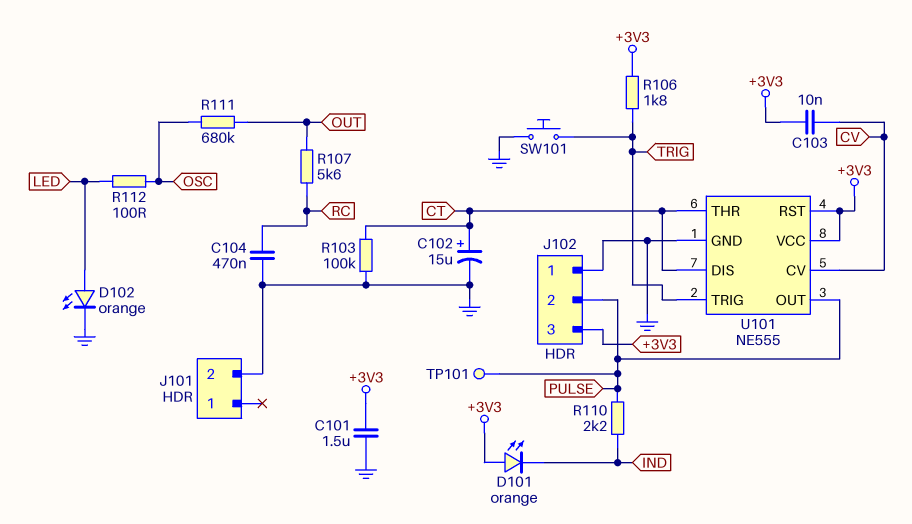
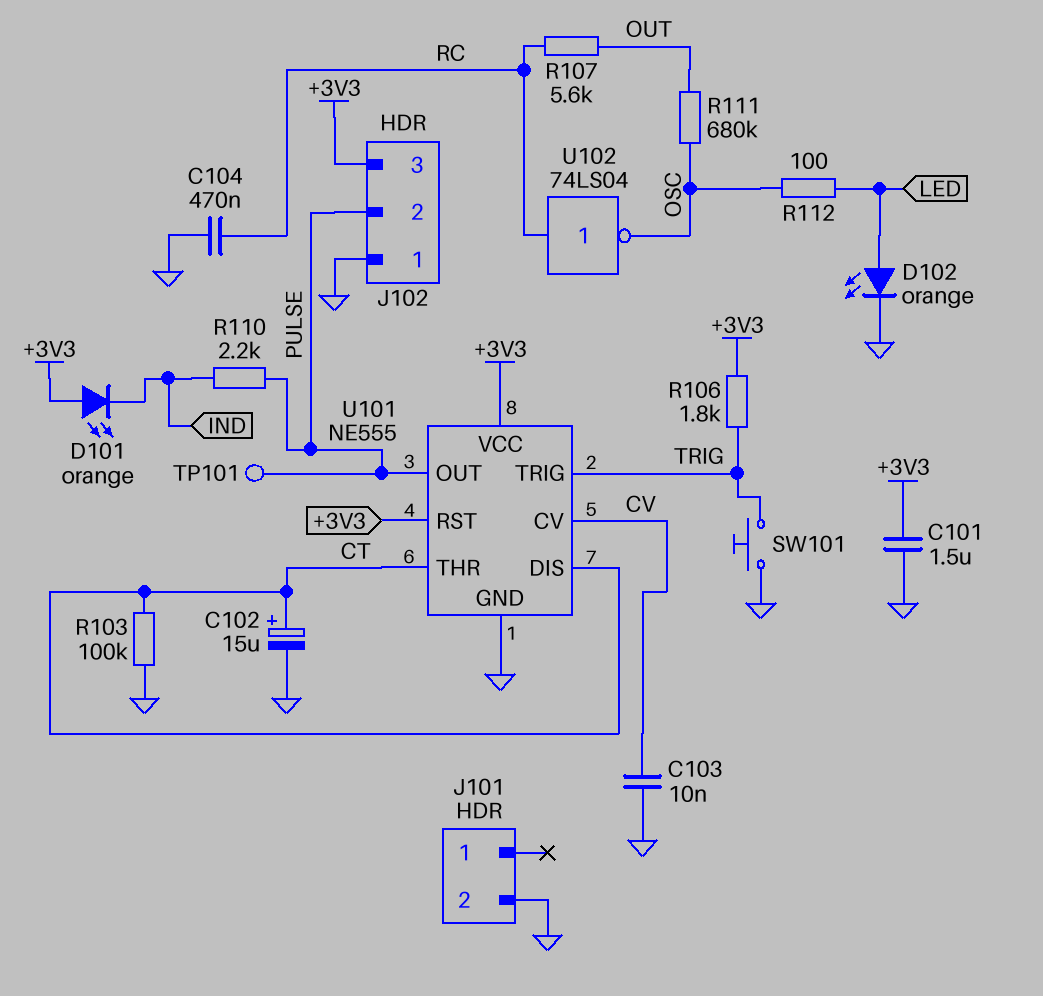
C103: 10nF (+3V3, CV) -> 10nF (CV, GND)
U102: none -> NOT 74LS04 (in RC, out OSC)

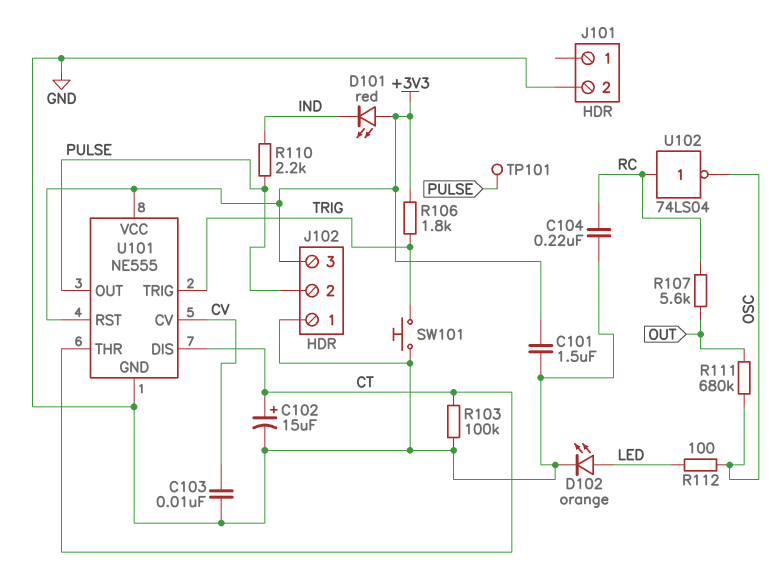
C104: 470nF (GND, RC) -> 220nF (GND, RC)
D101: LED orange (A +3V3, K IND) -> LED red (A +3V3, K IND)

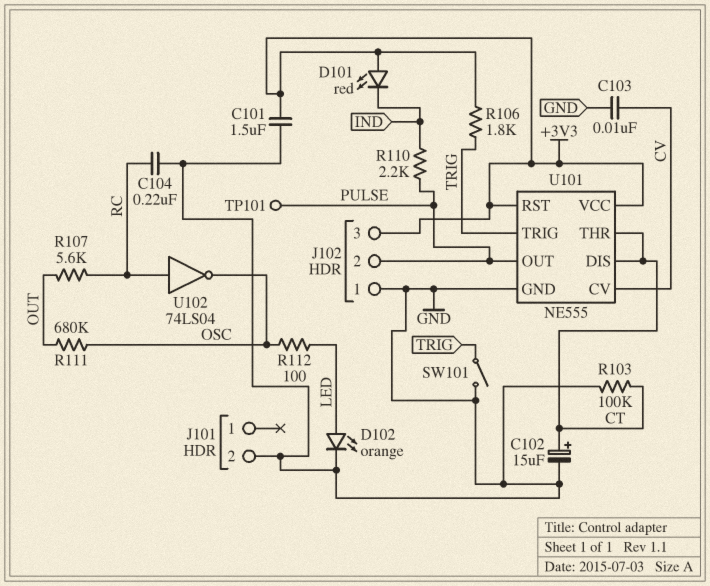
SW101: button (GND, TRIG) -> switch (GND, TRIG)

